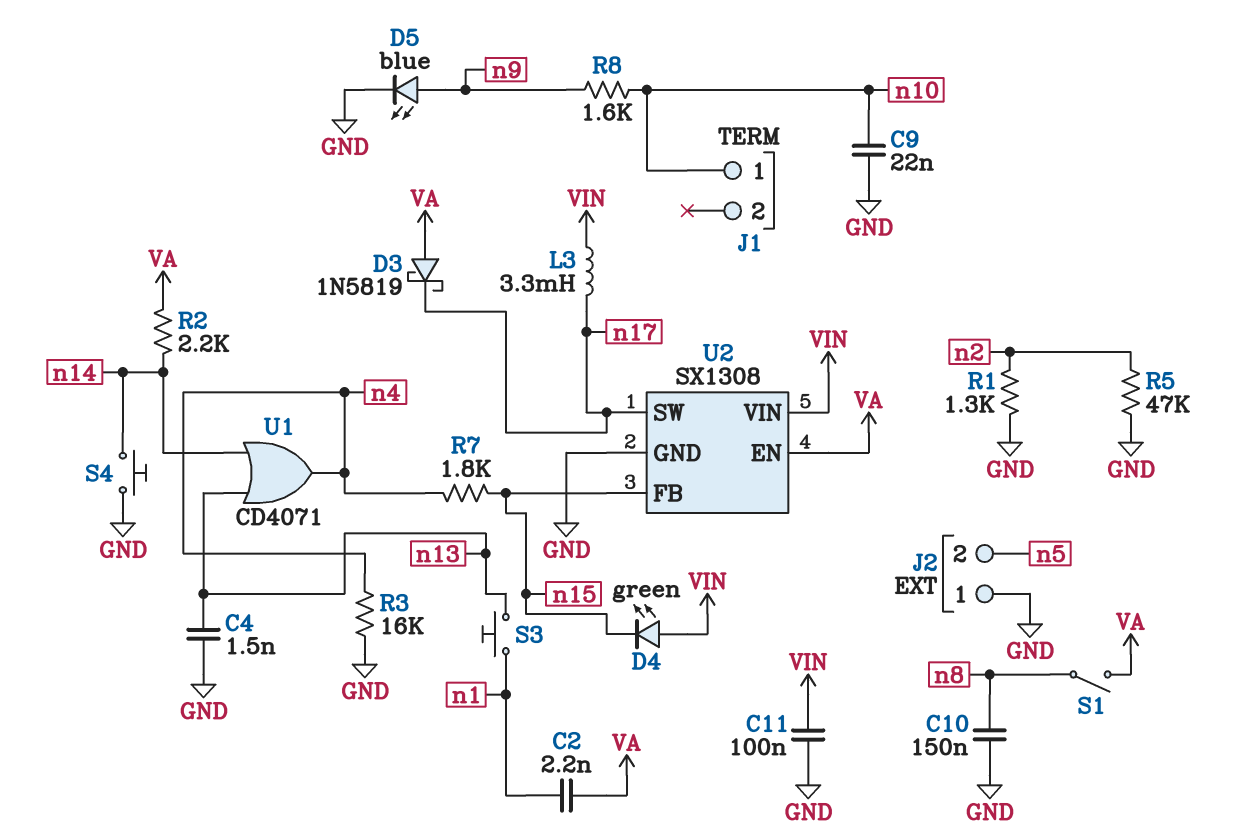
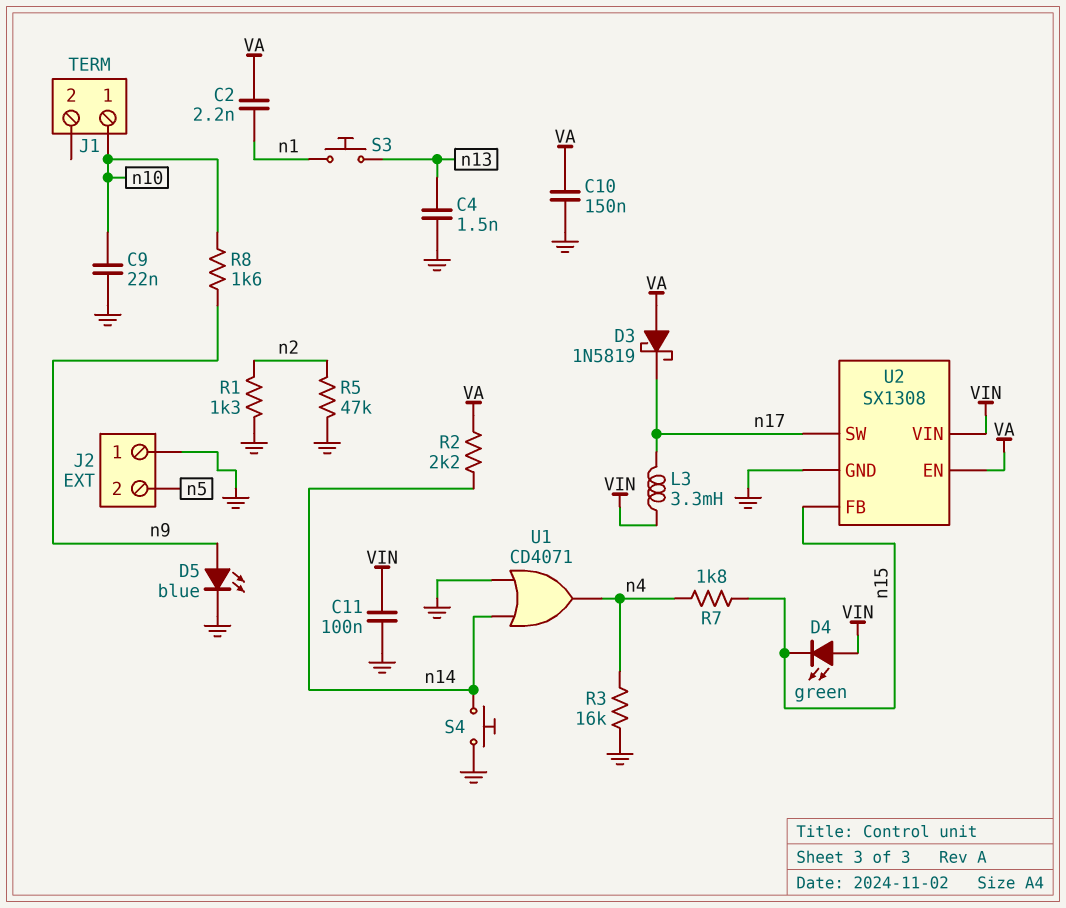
C10: 150nF (GND, n8) -> 150nF (GND, VA)
S1: switch (VA, n8) -> none
U1: OR CD4071 (in n13, in n14, out n4) -> OR CD4071 (in GND, in n14, out n4)

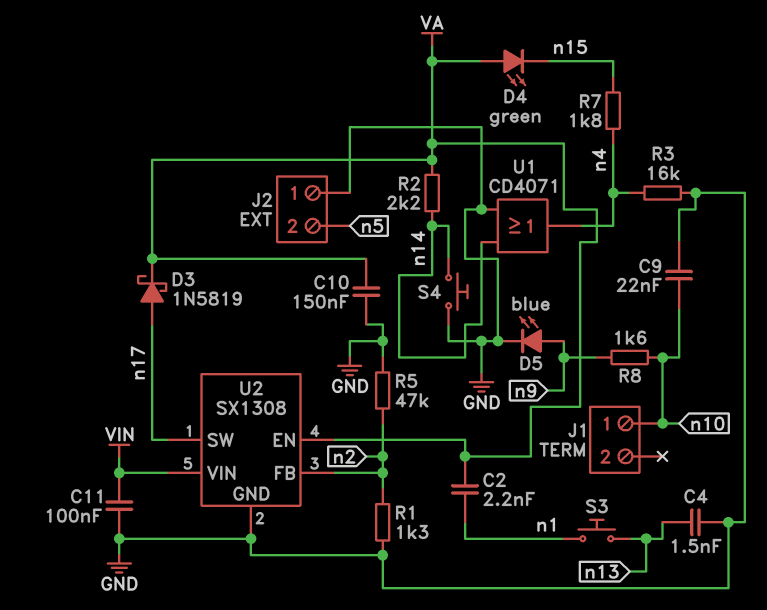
D3: schottky 1N5819 (A VA, K n17) -> schottky 1N5819 (A n17, K VA)
D4: LED green (A VIN, K n15) -> LED green (A VA, K n15)
L3: 3.3mH (VIN, n17) -> none
U2 pin FB: n15 -> n2

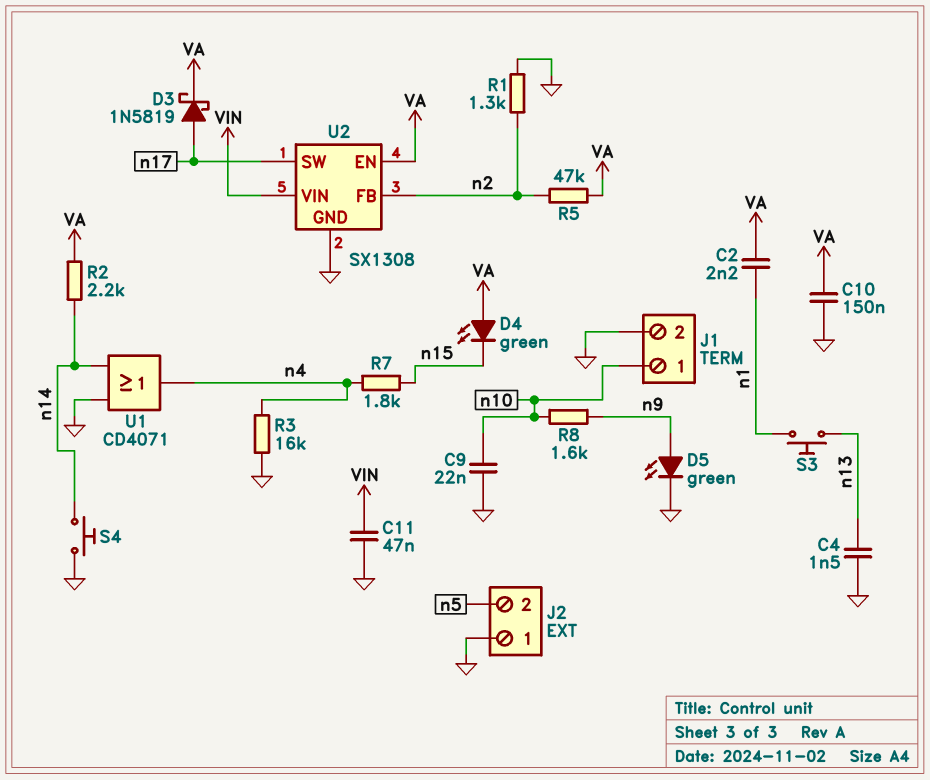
C11: 100nF (GND, VIN) -> 47nF (GND, VIN)
D5: LED blue (A n9, K GND) -> LED green (A n9, K GND)
J1 pin 2: none -> GND
R5: 47k (GND, n2) -> 47k (VA, n2)

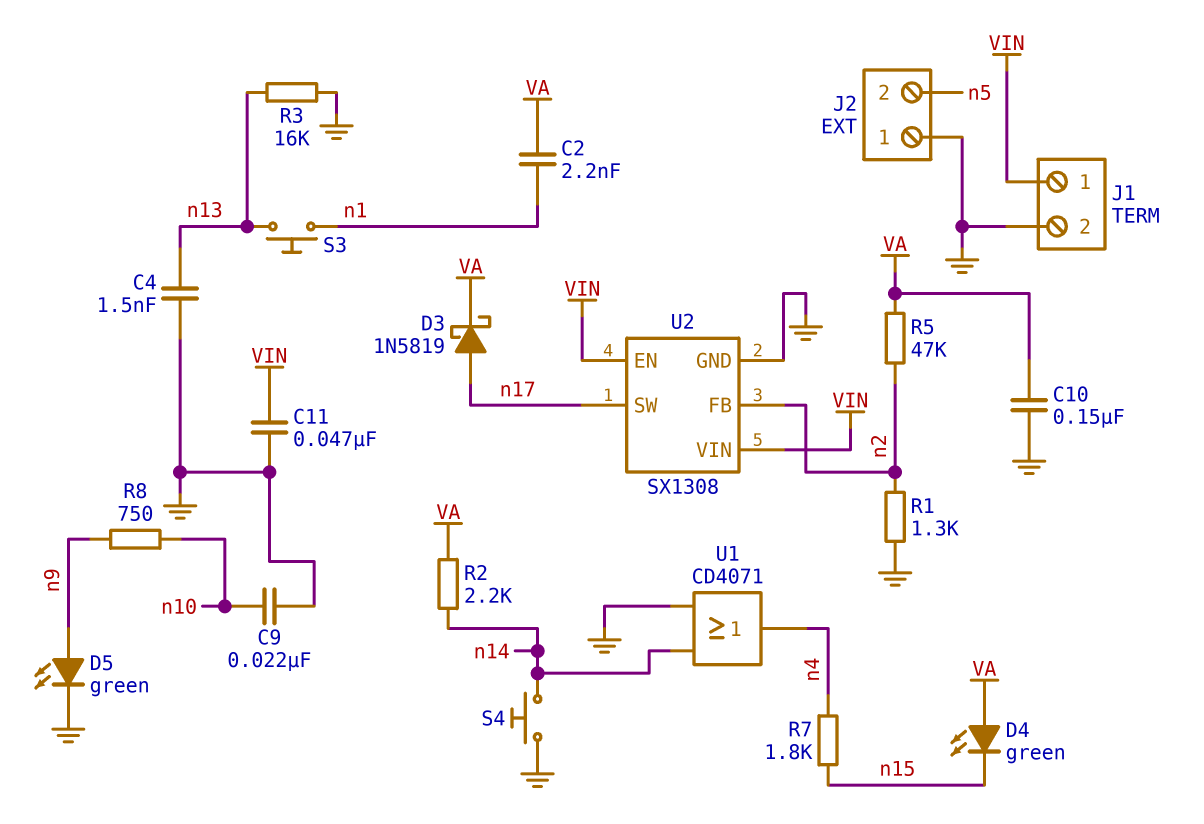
J1 pin 1: n10 -> VIN
R3: 16k (GND, n4) -> 16k (GND, n13)
R8: 1.6k (n9, n10) -> 750 (n9, n10)
U2 pin EN: VA -> VIN

